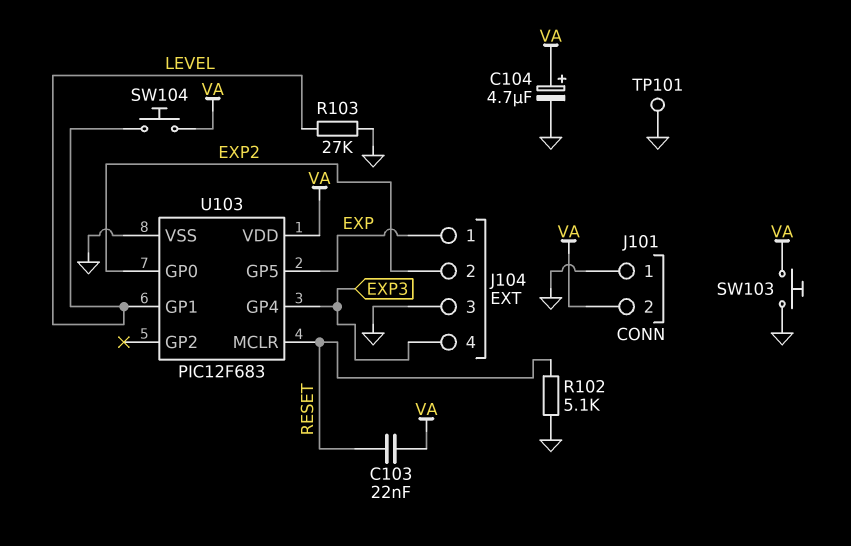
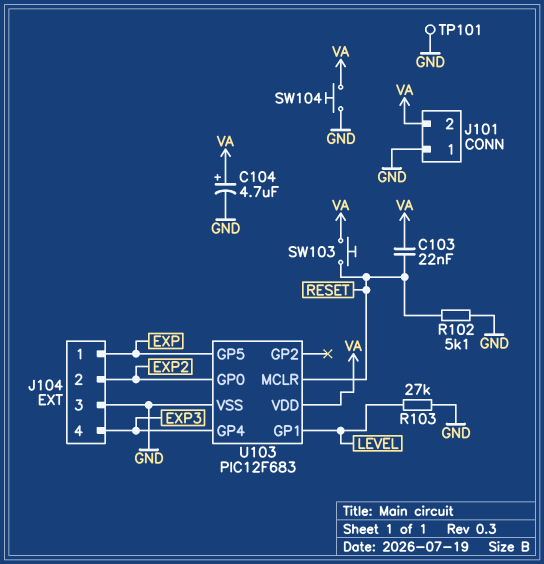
SW103: button (GND, VA) -> button (RESET, VA)
SW104: button (LEVEL, VA) -> button (GND, VA)

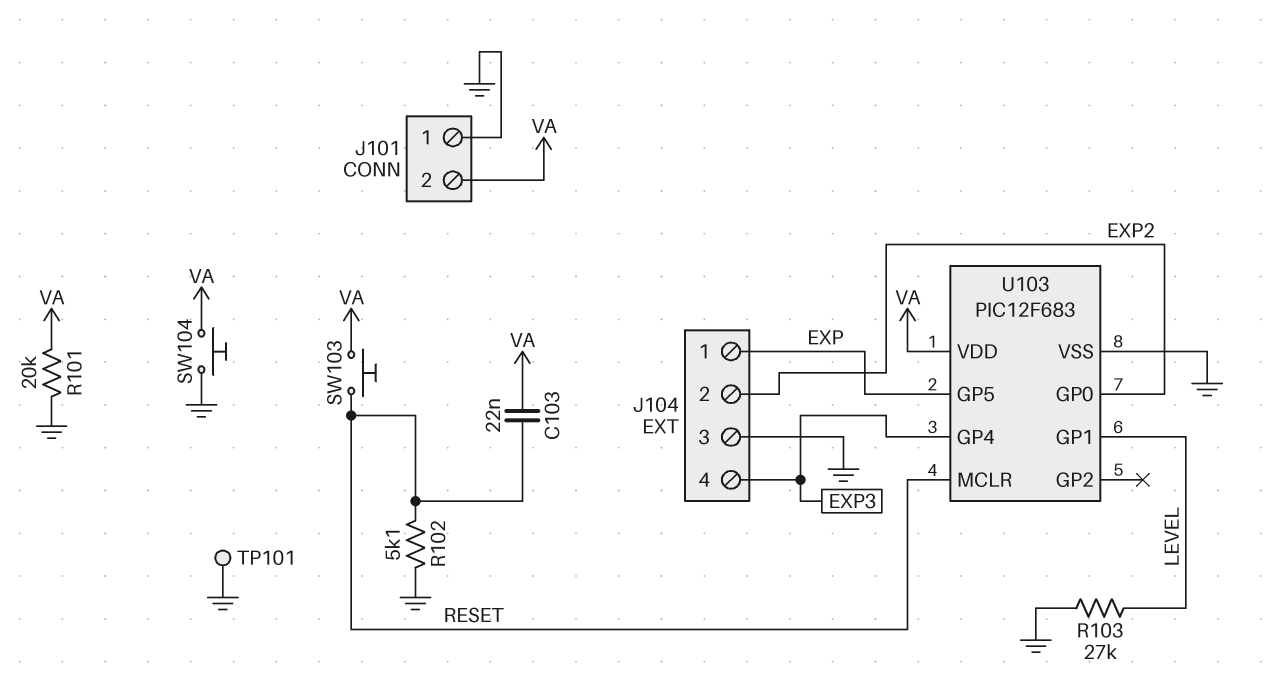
C104: 4.7uF (plus VA, minus GND) -> none
R101: none -> 20k (GND, VA)

